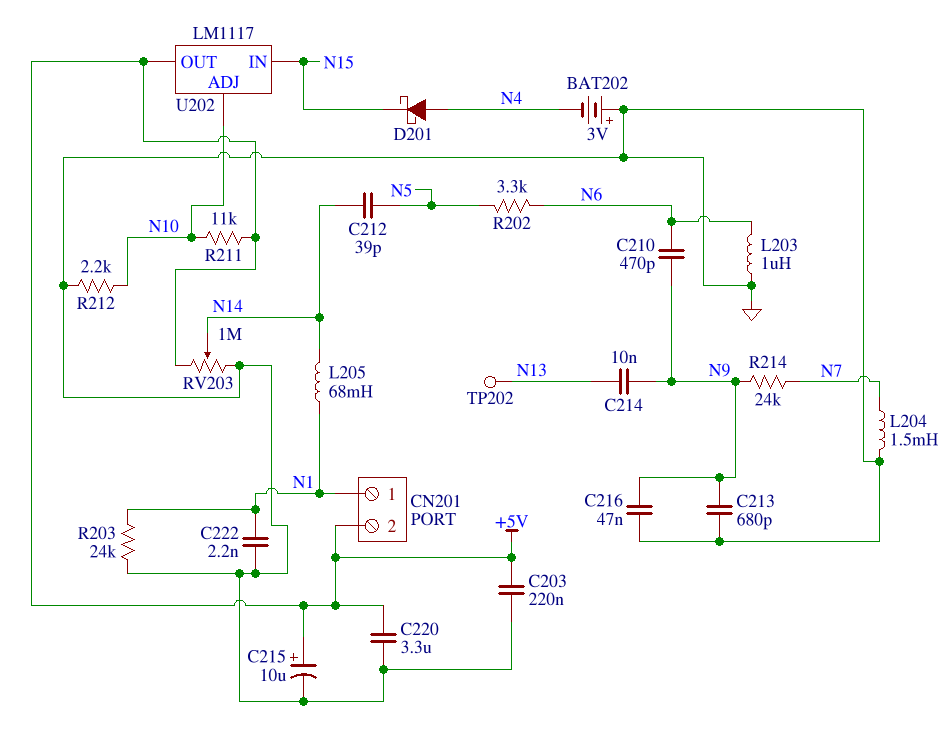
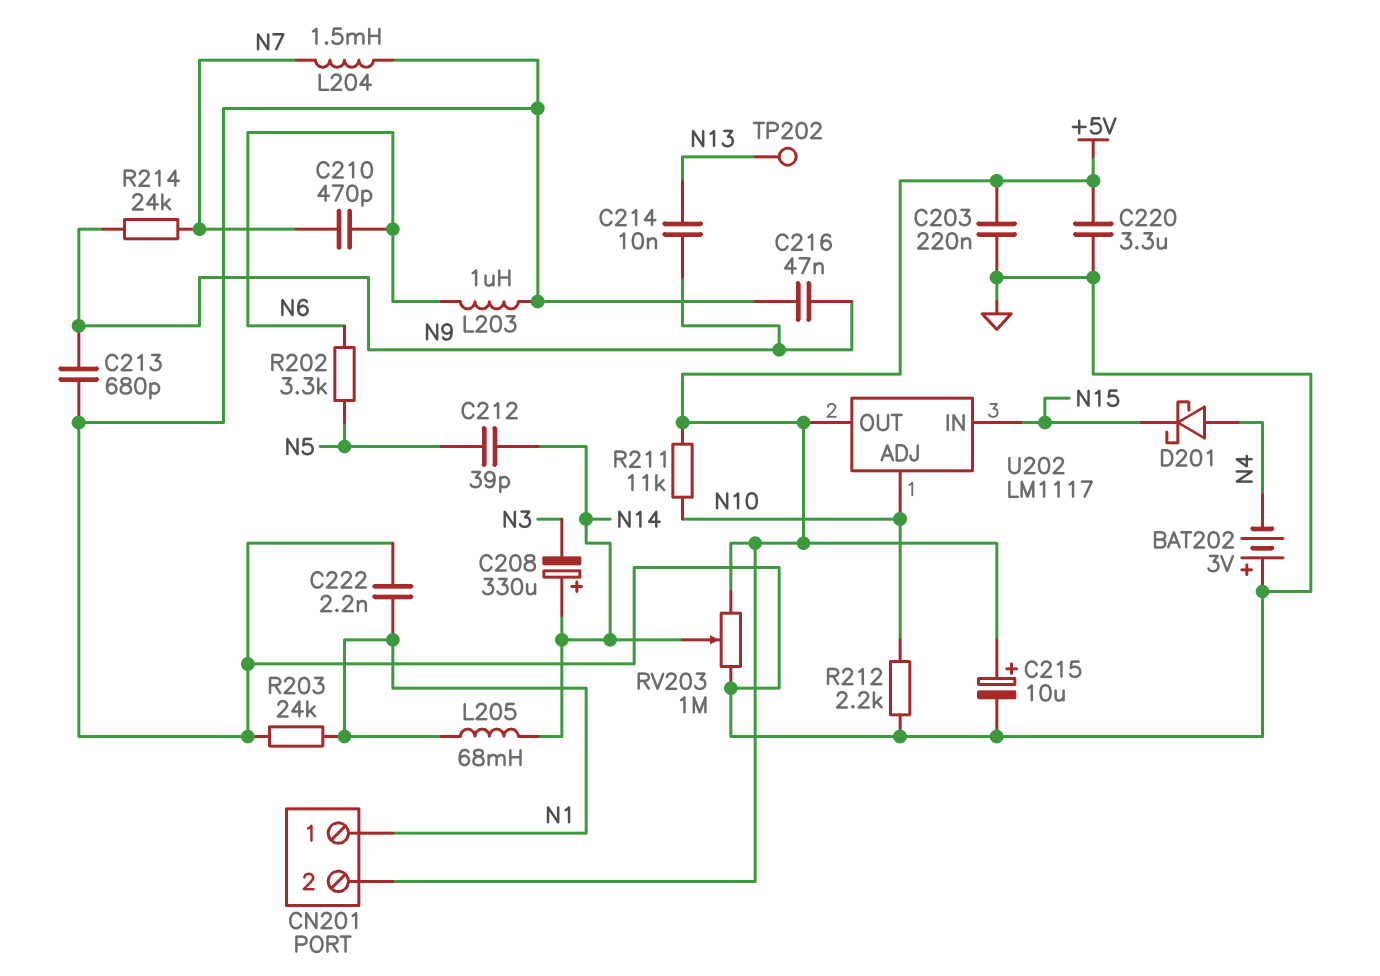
C208: none -> 330uF (plus N14, minus N3)
C210: 470pF (N6, N9) -> 470pF (N6, N7)

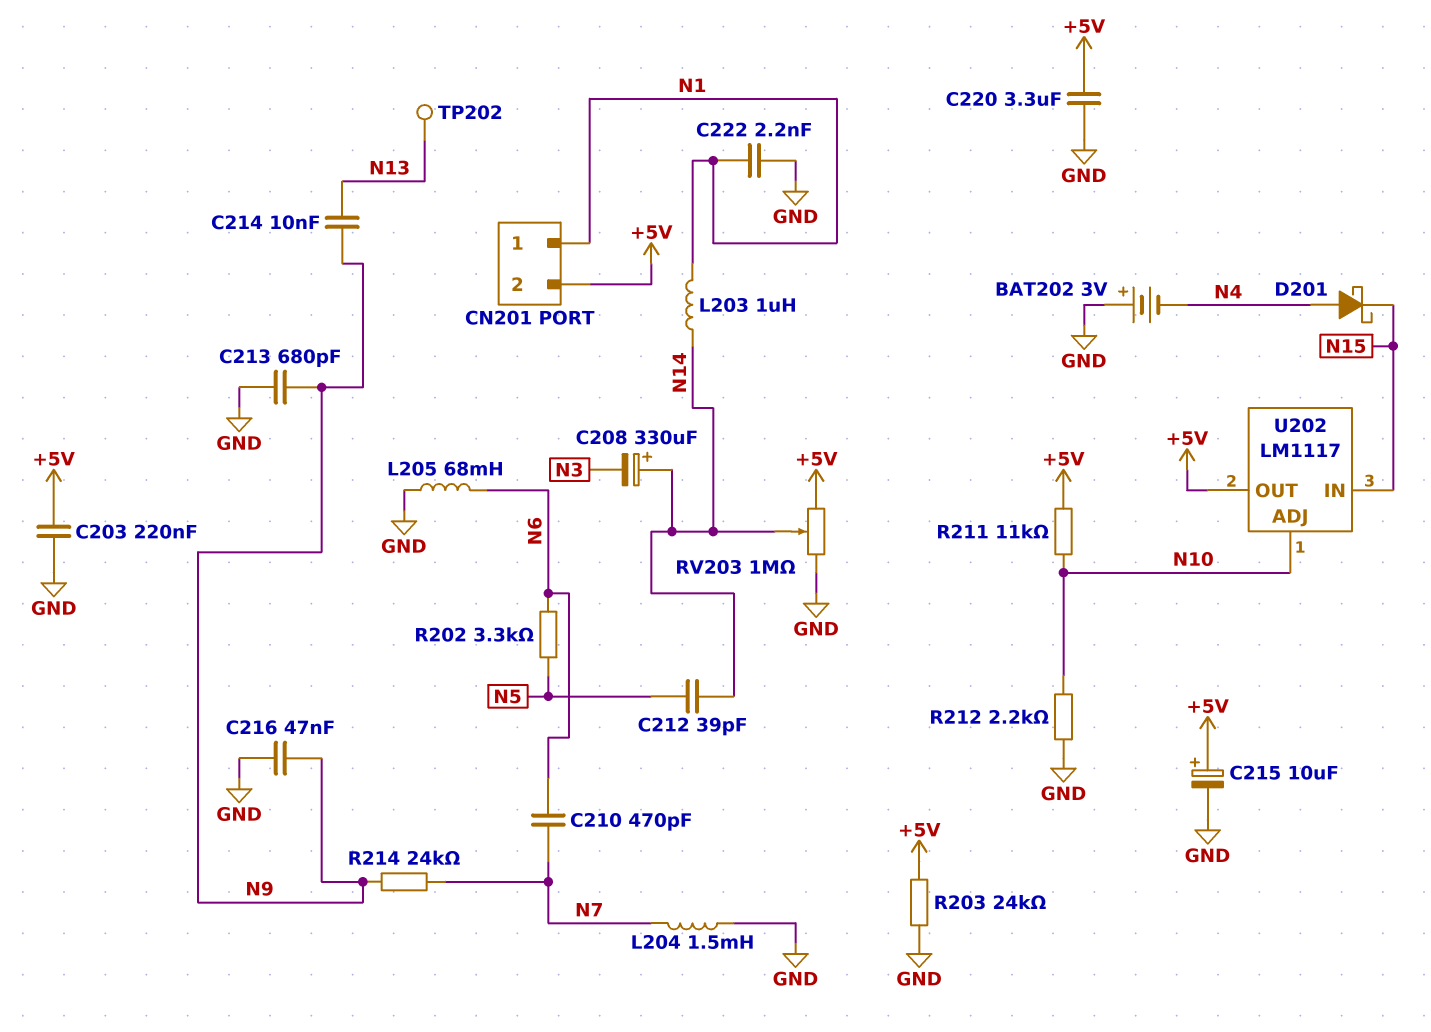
L203: 1uH (GND, N6) -> 1uH (N1, N14)
L205: 68mH (N1, N14) -> 68mH (GND, N6)
R203: 24k (GND, N1) -> 24k (+5V, GND)

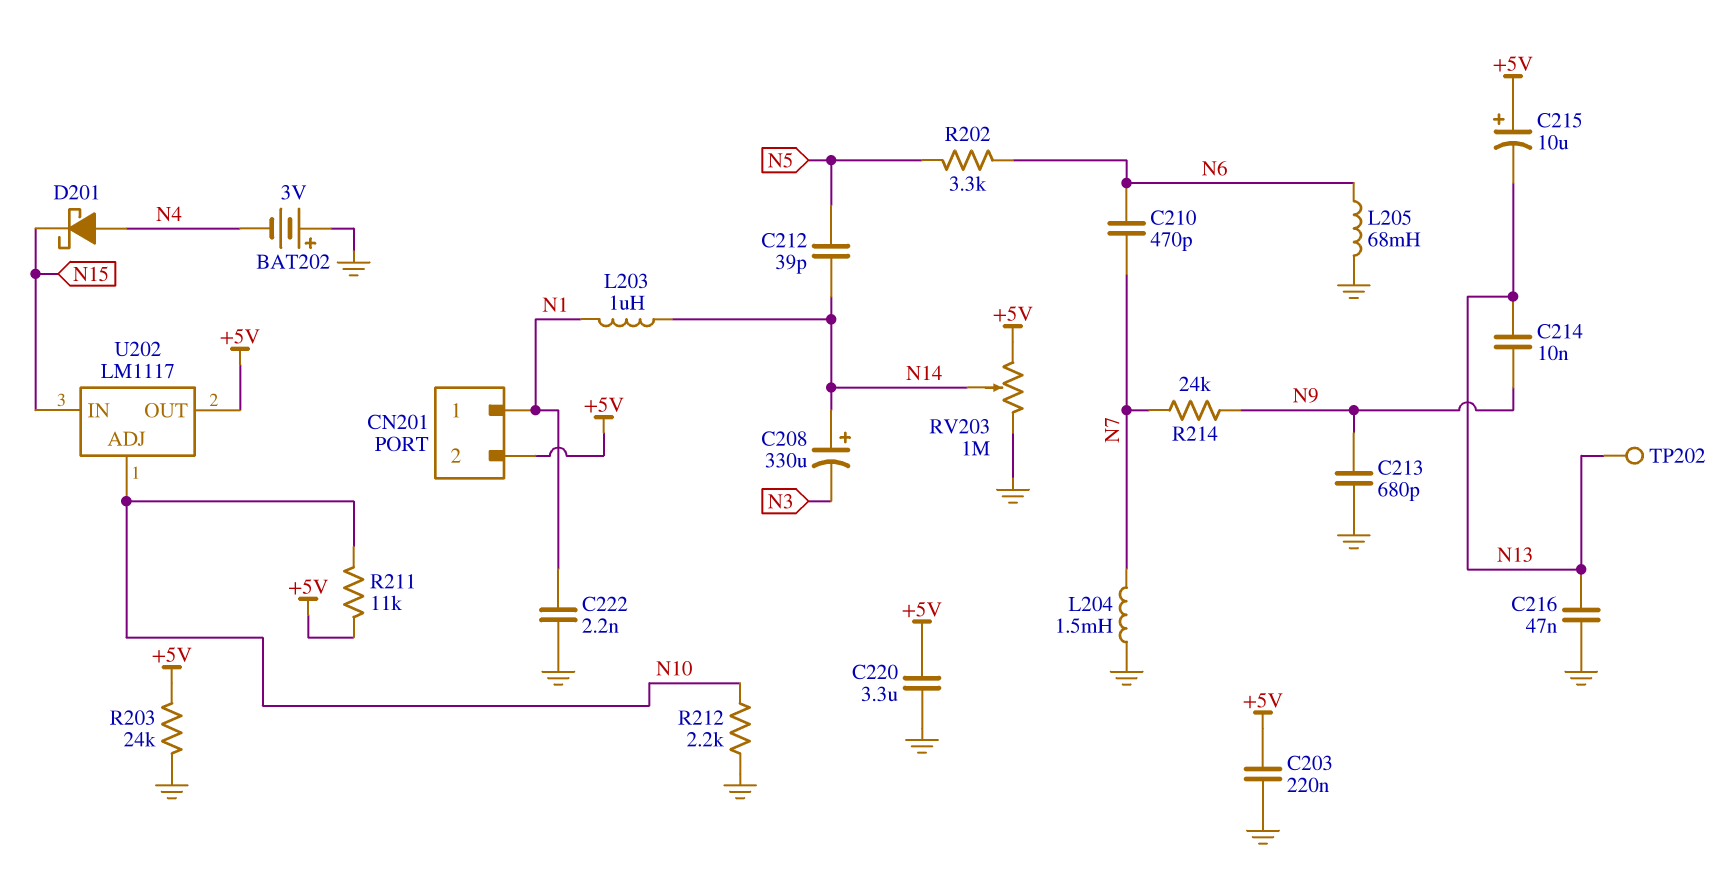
C215: 10uF (plus +5V, minus GND) -> 10uF (plus +5V, minus N13)
C216: 47nF (GND, N9) -> 47nF (GND, N13)

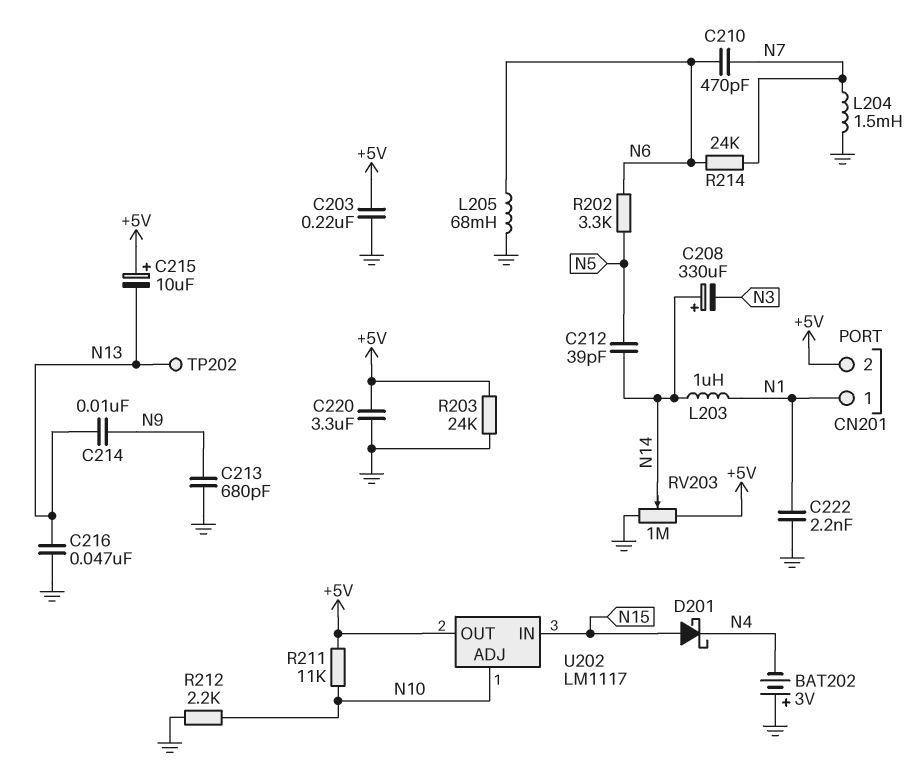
D201: schottky (A N4, K N15) -> schottky (A N15, K N4)
R214: 24k (N7, N9) -> 24k (N6, N7)

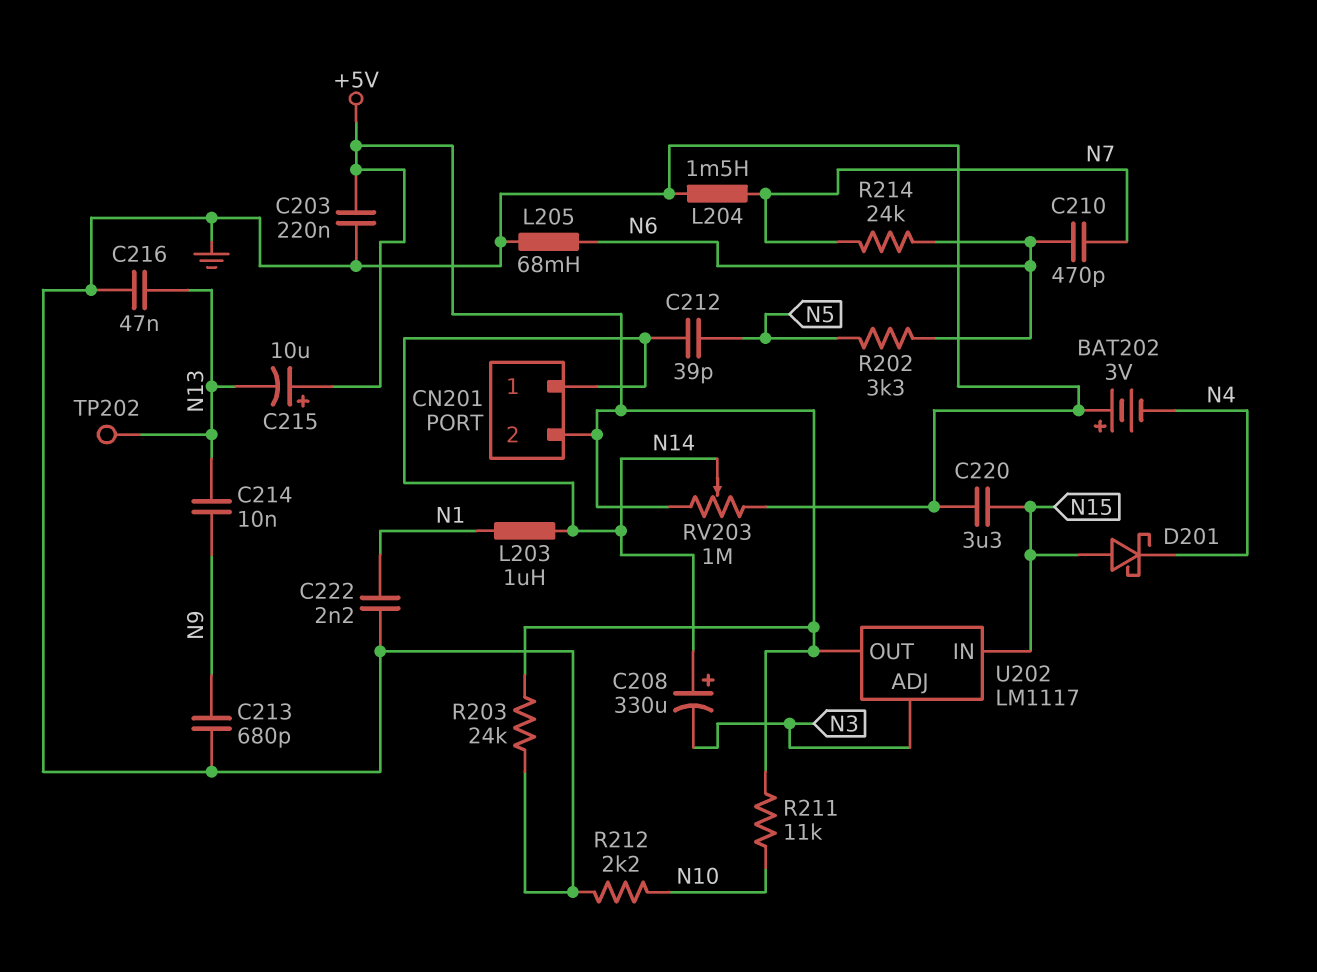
C220: 3.3uF (+5V, GND) -> 3.3uF (GND, N15)
CN201 pin 1: N1 -> N14
U202 pin ADJ: N10 -> N3

